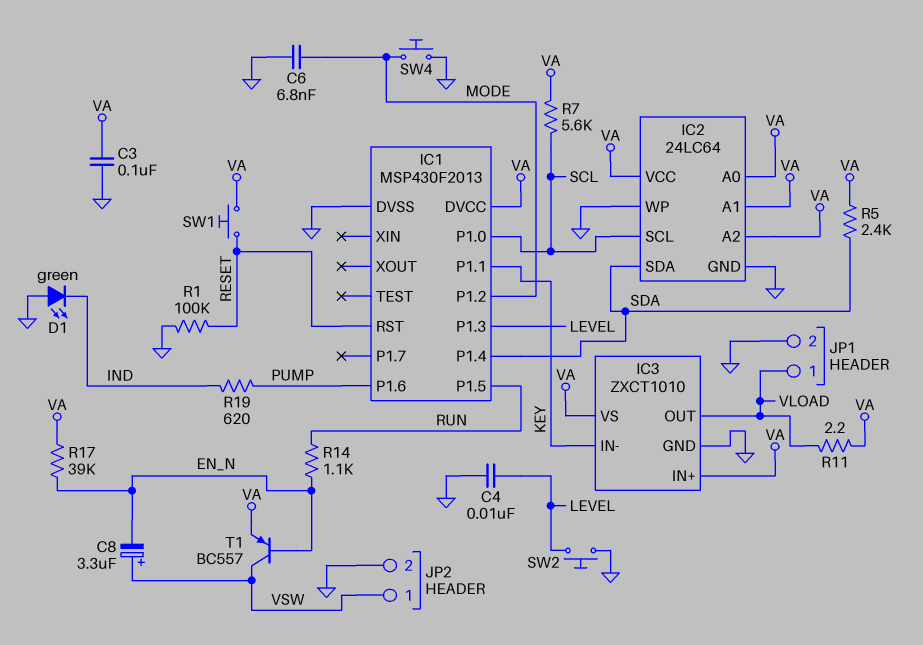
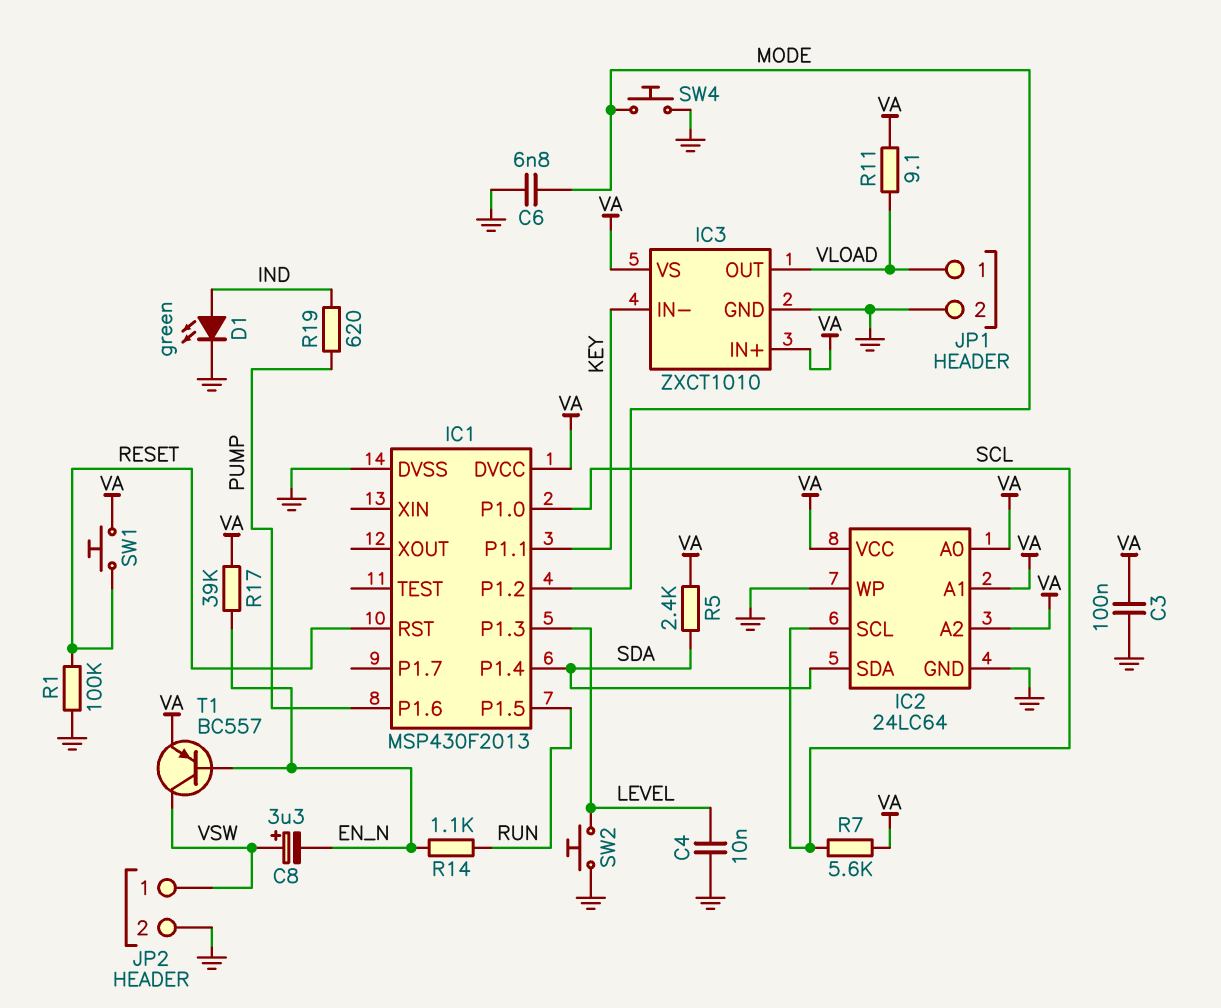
D1: LED green (A GND, K IND) -> LED green (A IND, K GND)
R11: 2.2 (VA, VLOAD) -> 9.1 (VA, VLOAD)

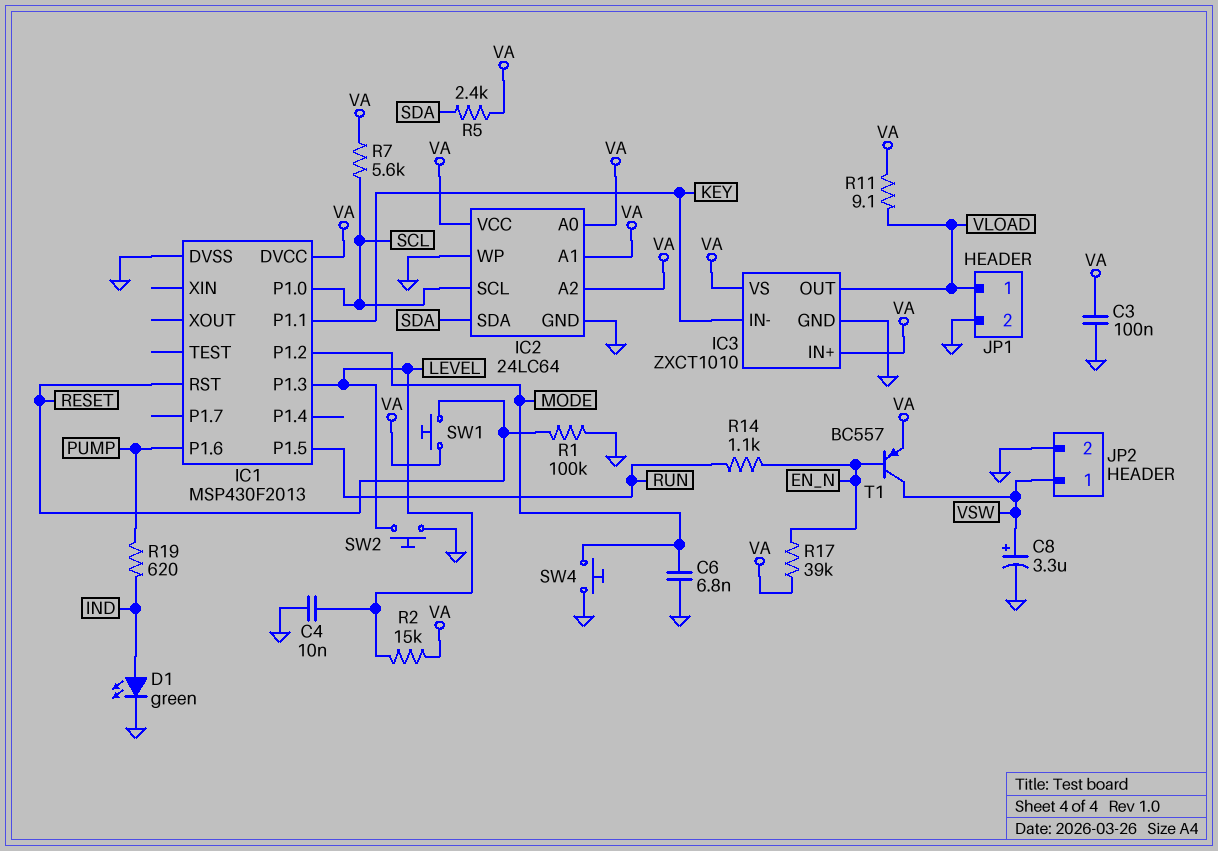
C8: 3.3uF (plus VSW, minus EN_N) -> 3.3uF (plus VSW, minus GND)
IC1 pin P1.4: SDA -> none
R2: none -> 15k (LEVEL, VA)

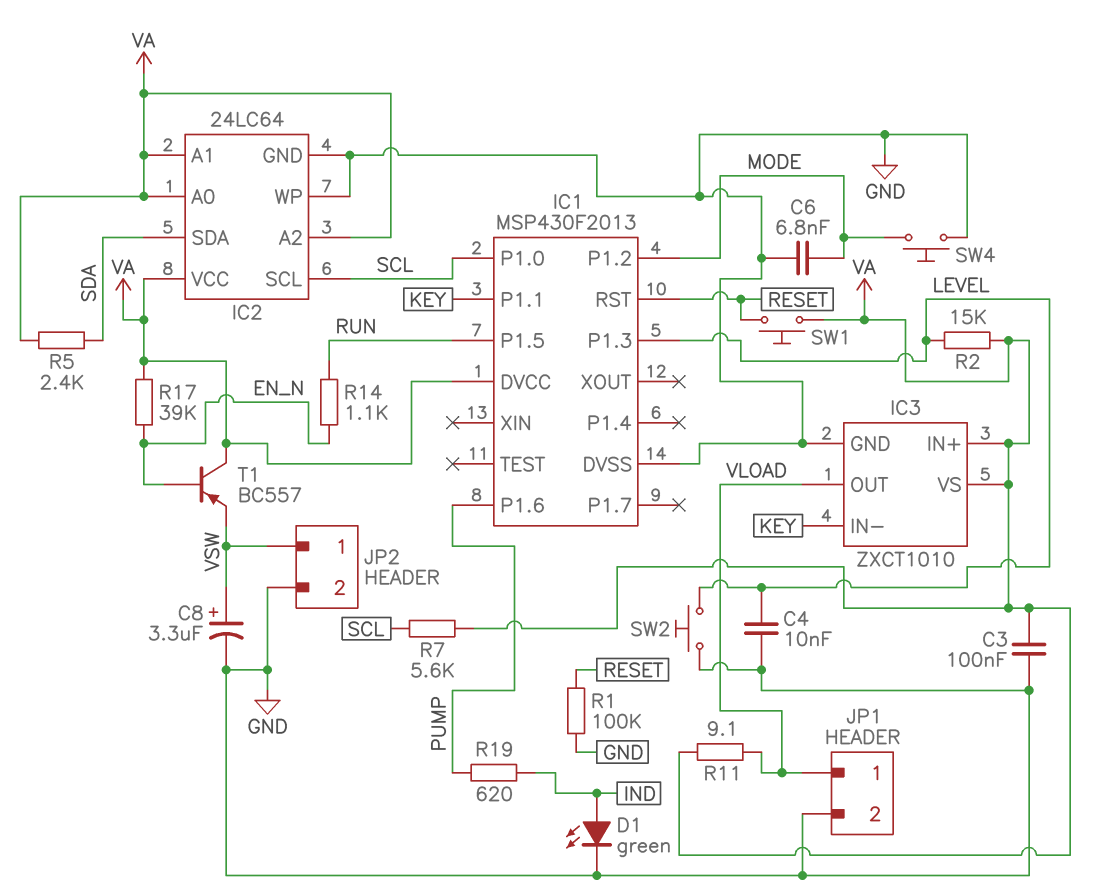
T1: PNP BC557 (B EN_N, C VSW, E VA) -> PNP BC557 (B EN_N, C VA, E VSW)

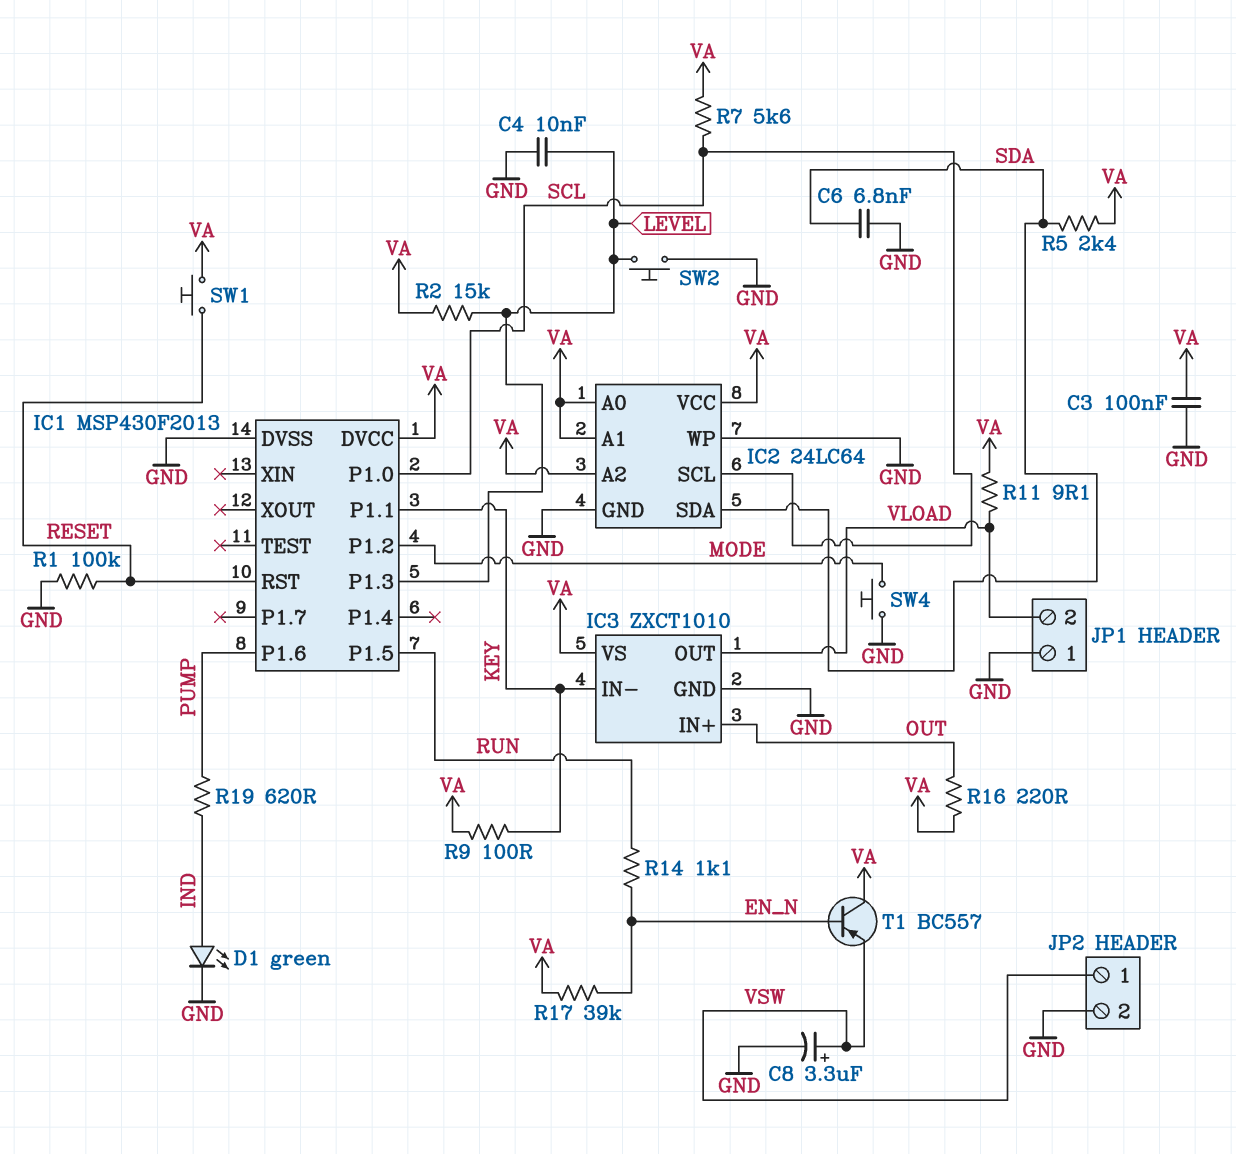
C6: 6.8nF (GND, MODE) -> 6.8nF (GND, SDA)
IC3 pin IN+: VA -> OUT
JP1 pin 1: VLOAD -> GND
JP1 pin 2: GND -> VLOAD
R9: none -> 100 (KEY, VA)
R16: none -> 220 (OUT, VA)

